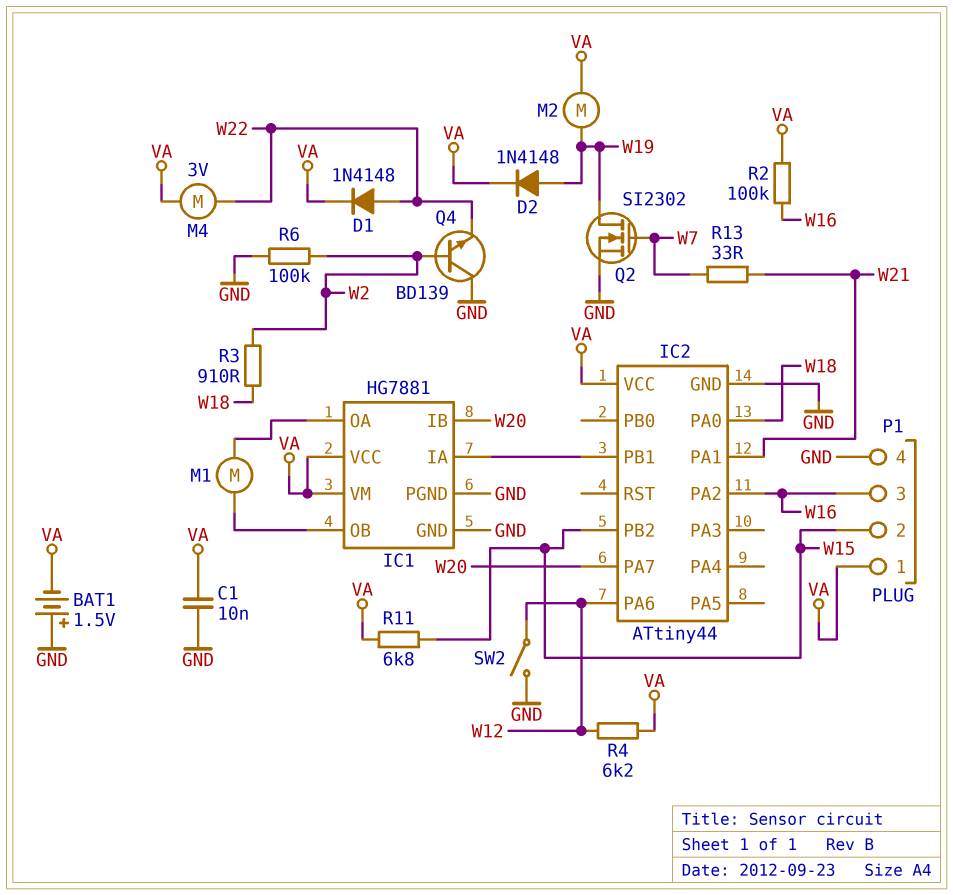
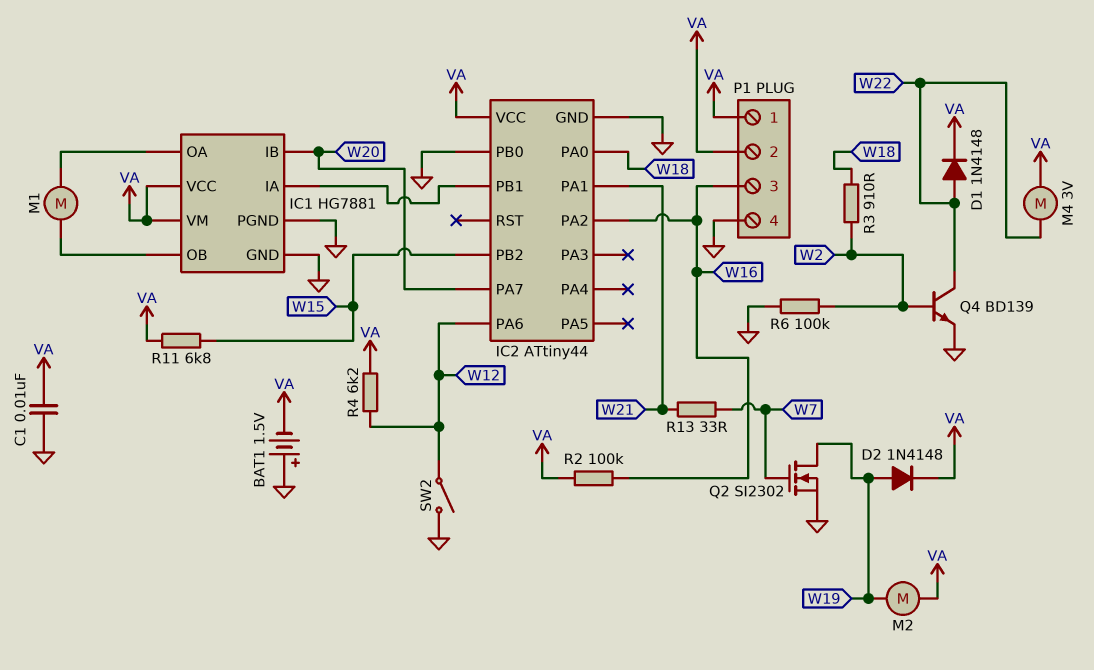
IC2 pin PB0: none -> GND
P1 pin 2: W15 -> VA
Q4: NPN BD139 (B W2, C GND, E W22) -> NPN BD139 (B W2, C W22, E GND)

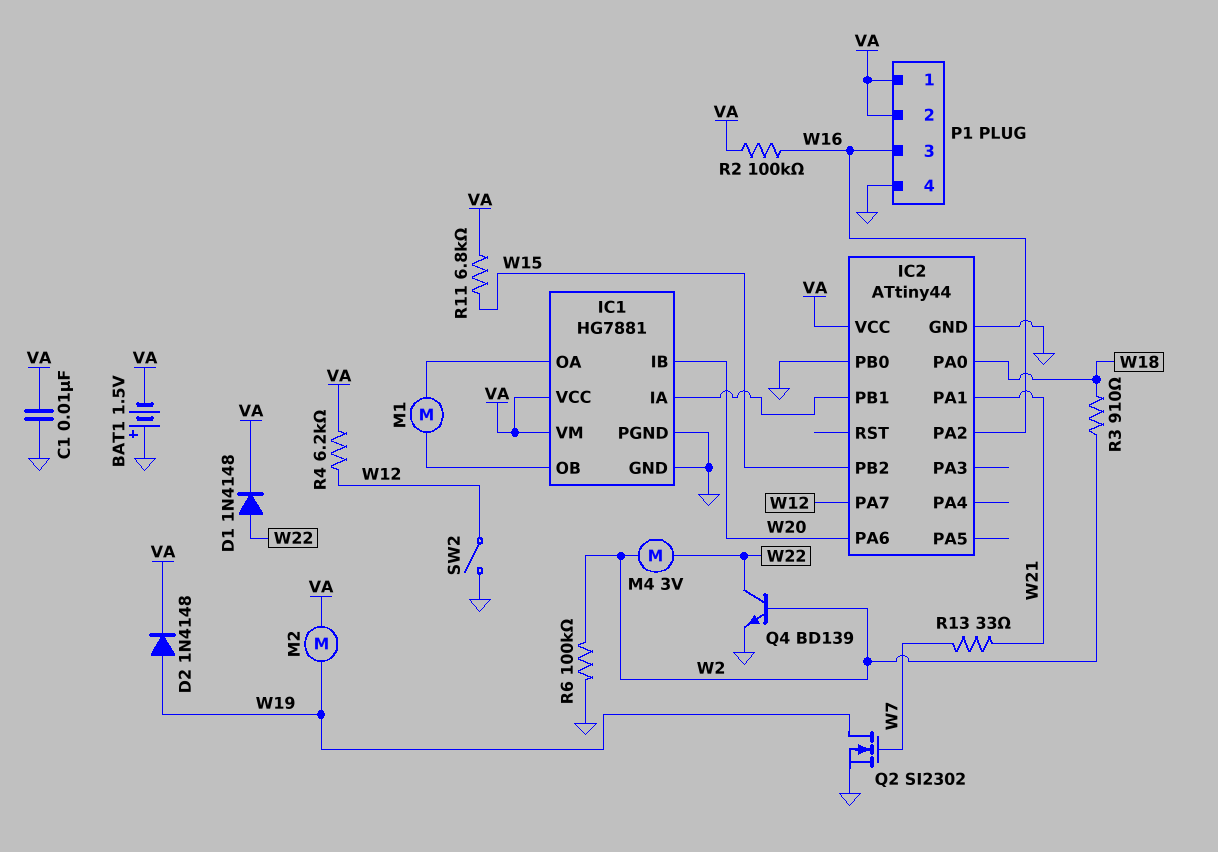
IC2 pin PA6: W12 -> W20
IC2 pin PA7: W20 -> W12
M4: motor 3V (VA, W22) -> motor 3V (W2, W22)

